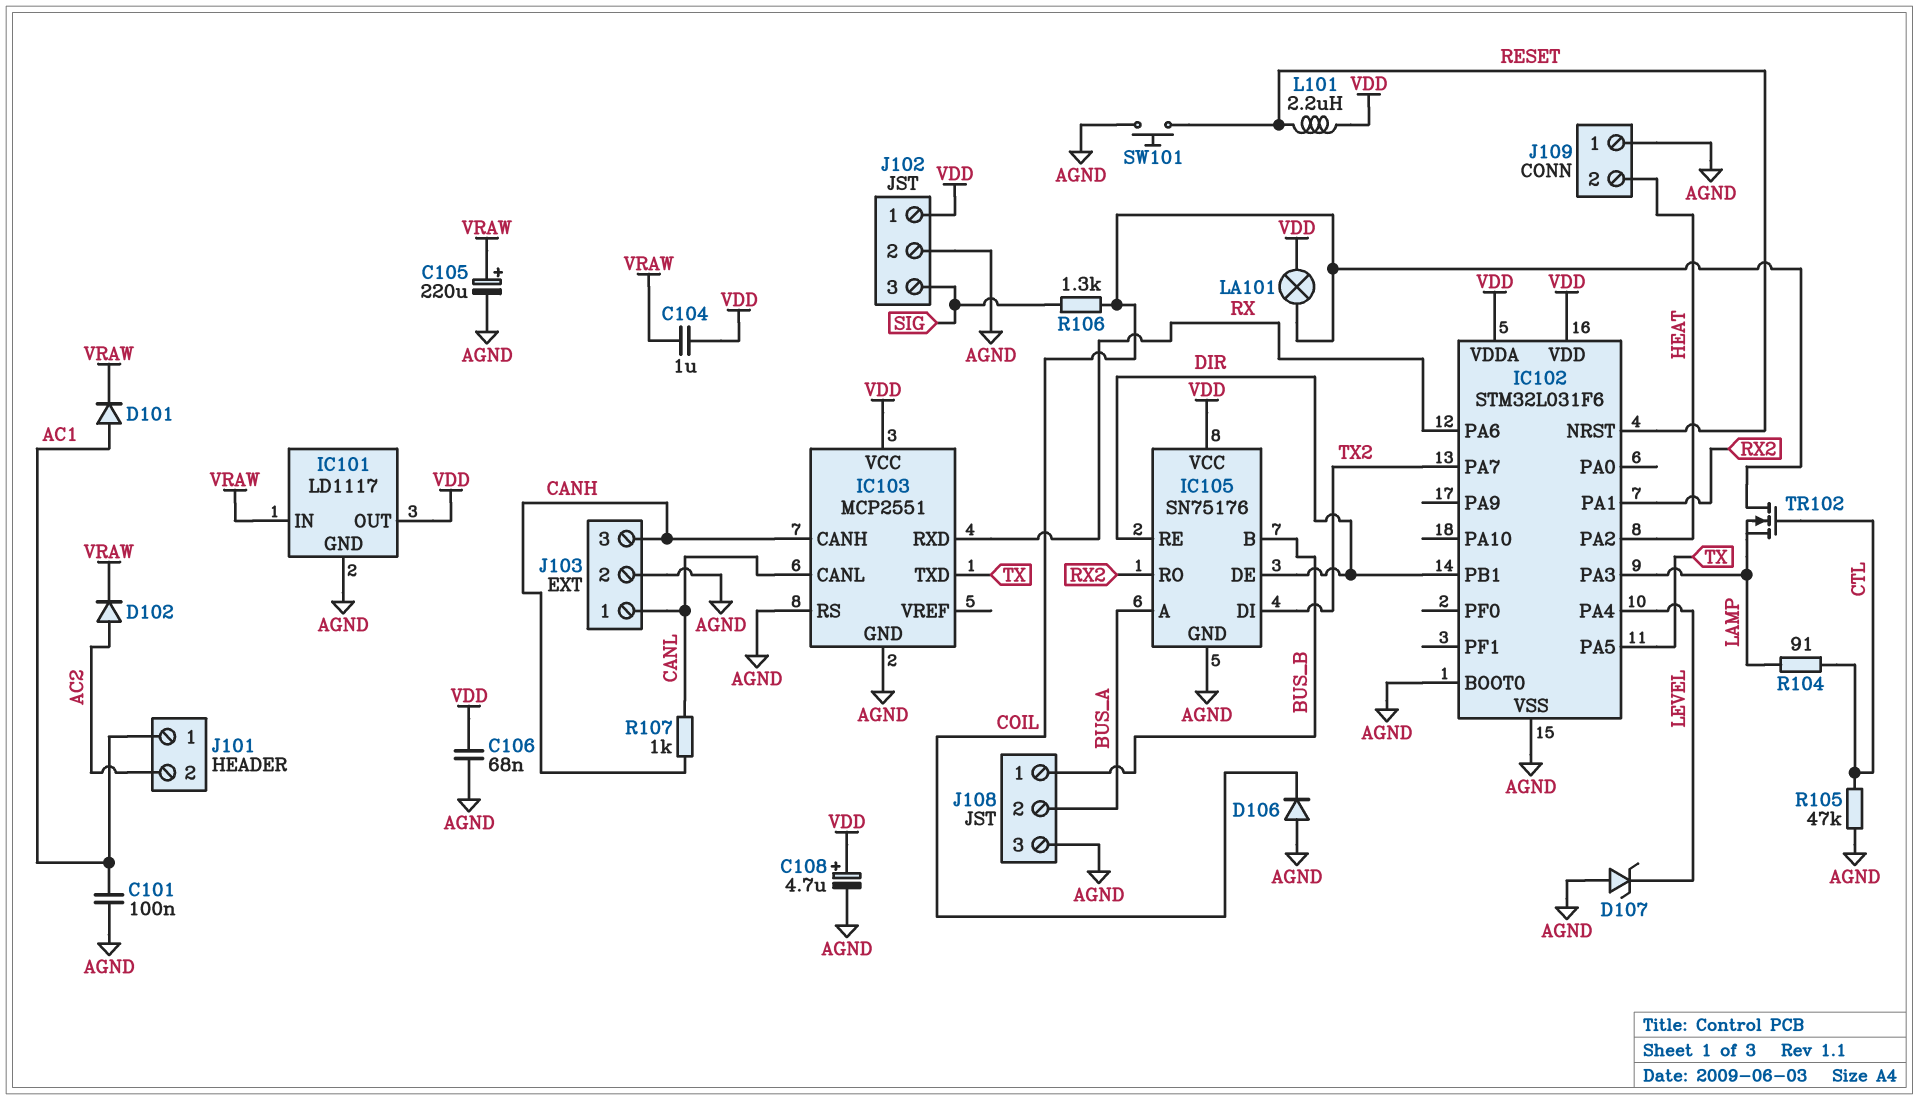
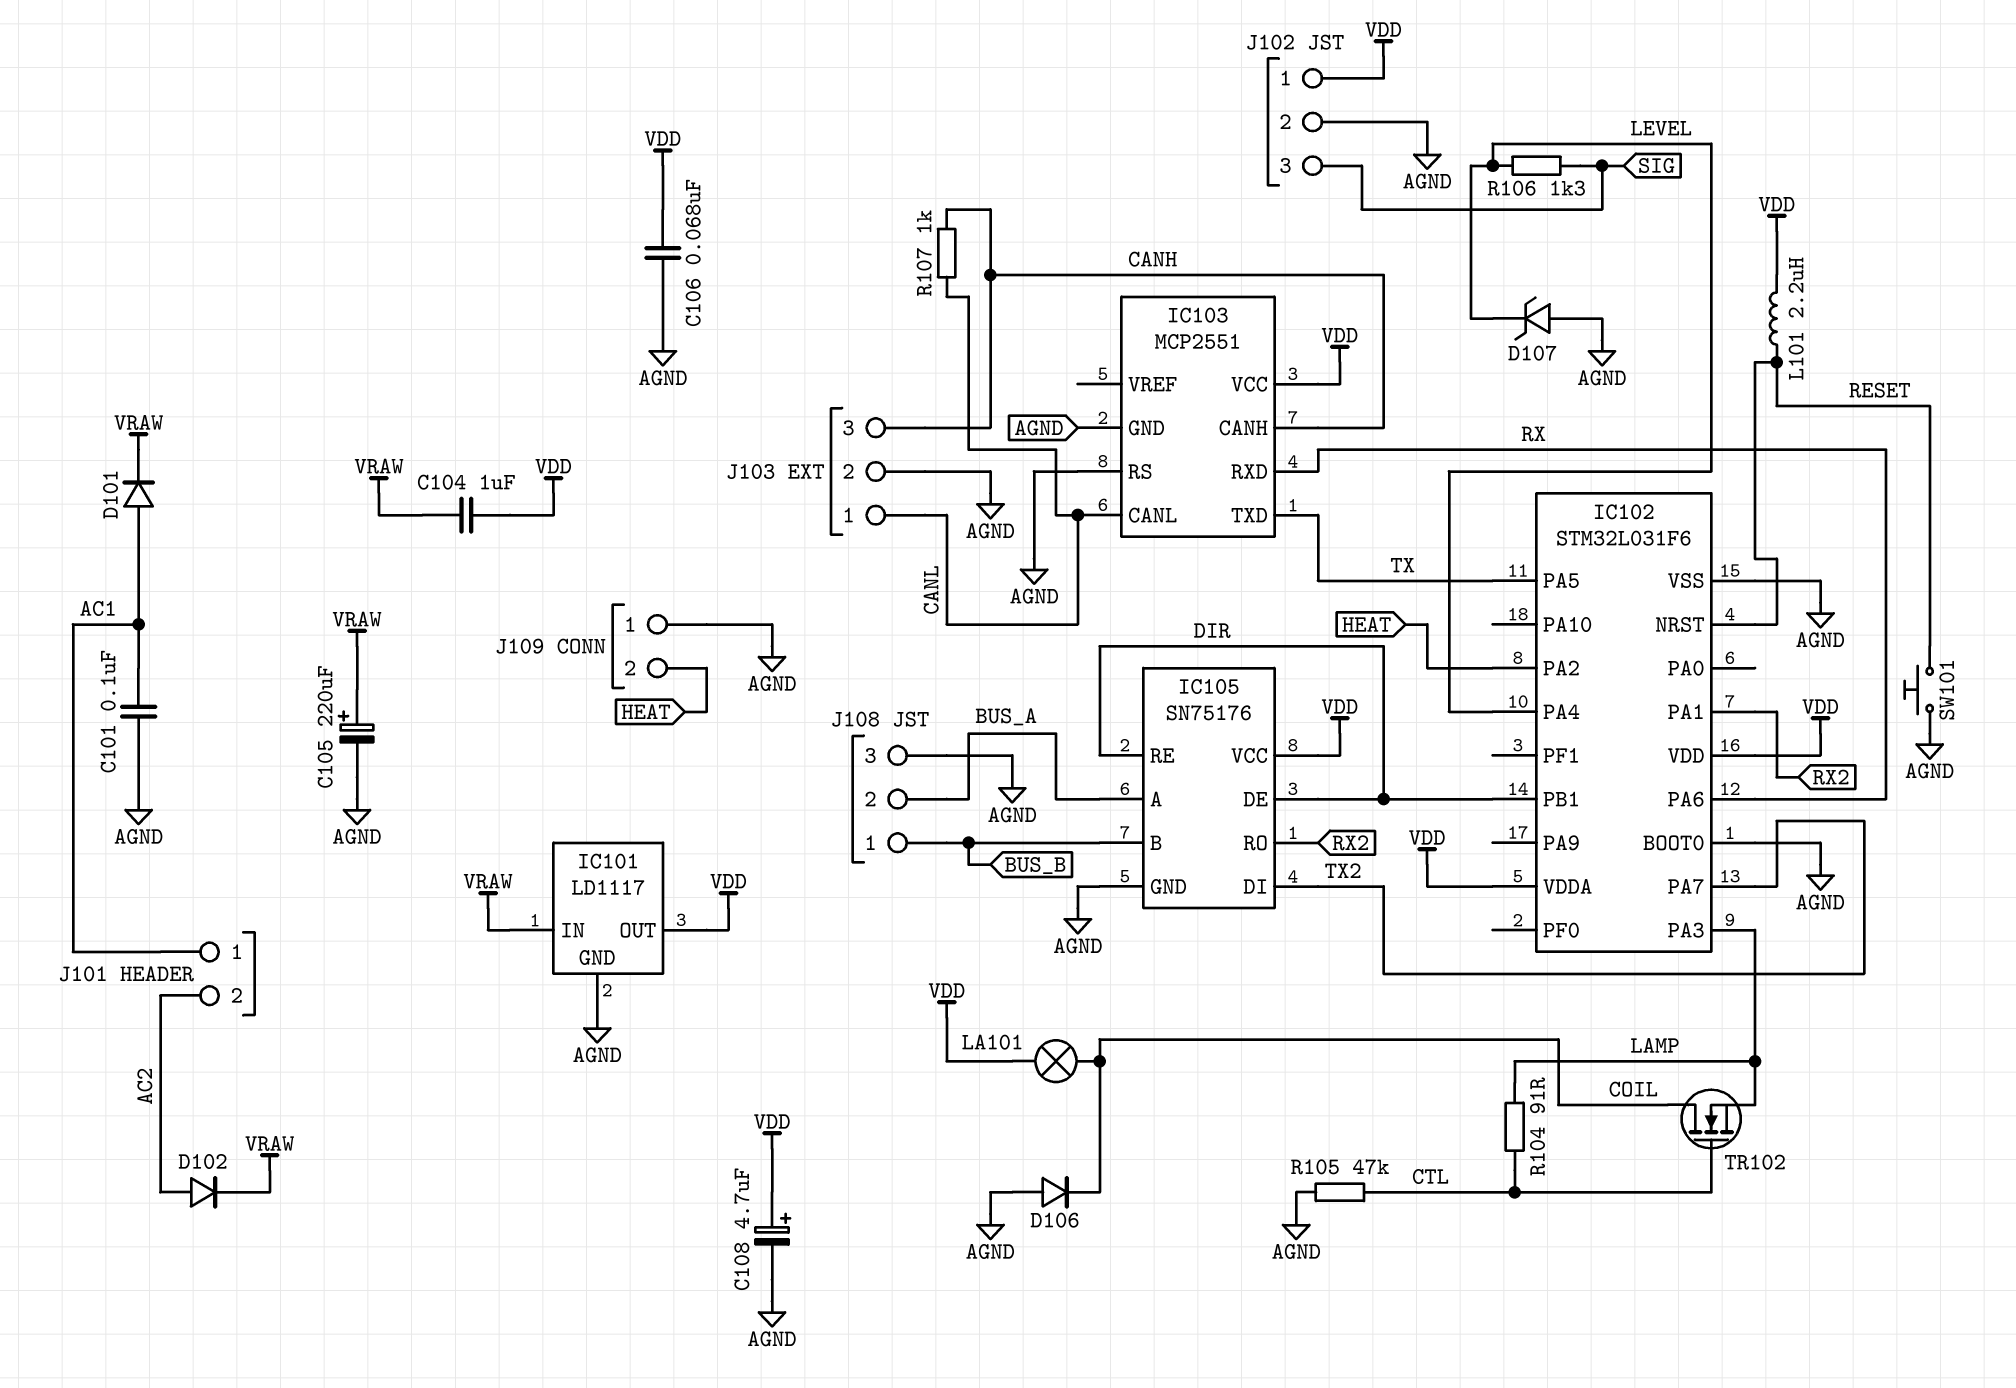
R106: 1.3k (COIL, SIG) -> 1.3k (LEVEL, SIG)

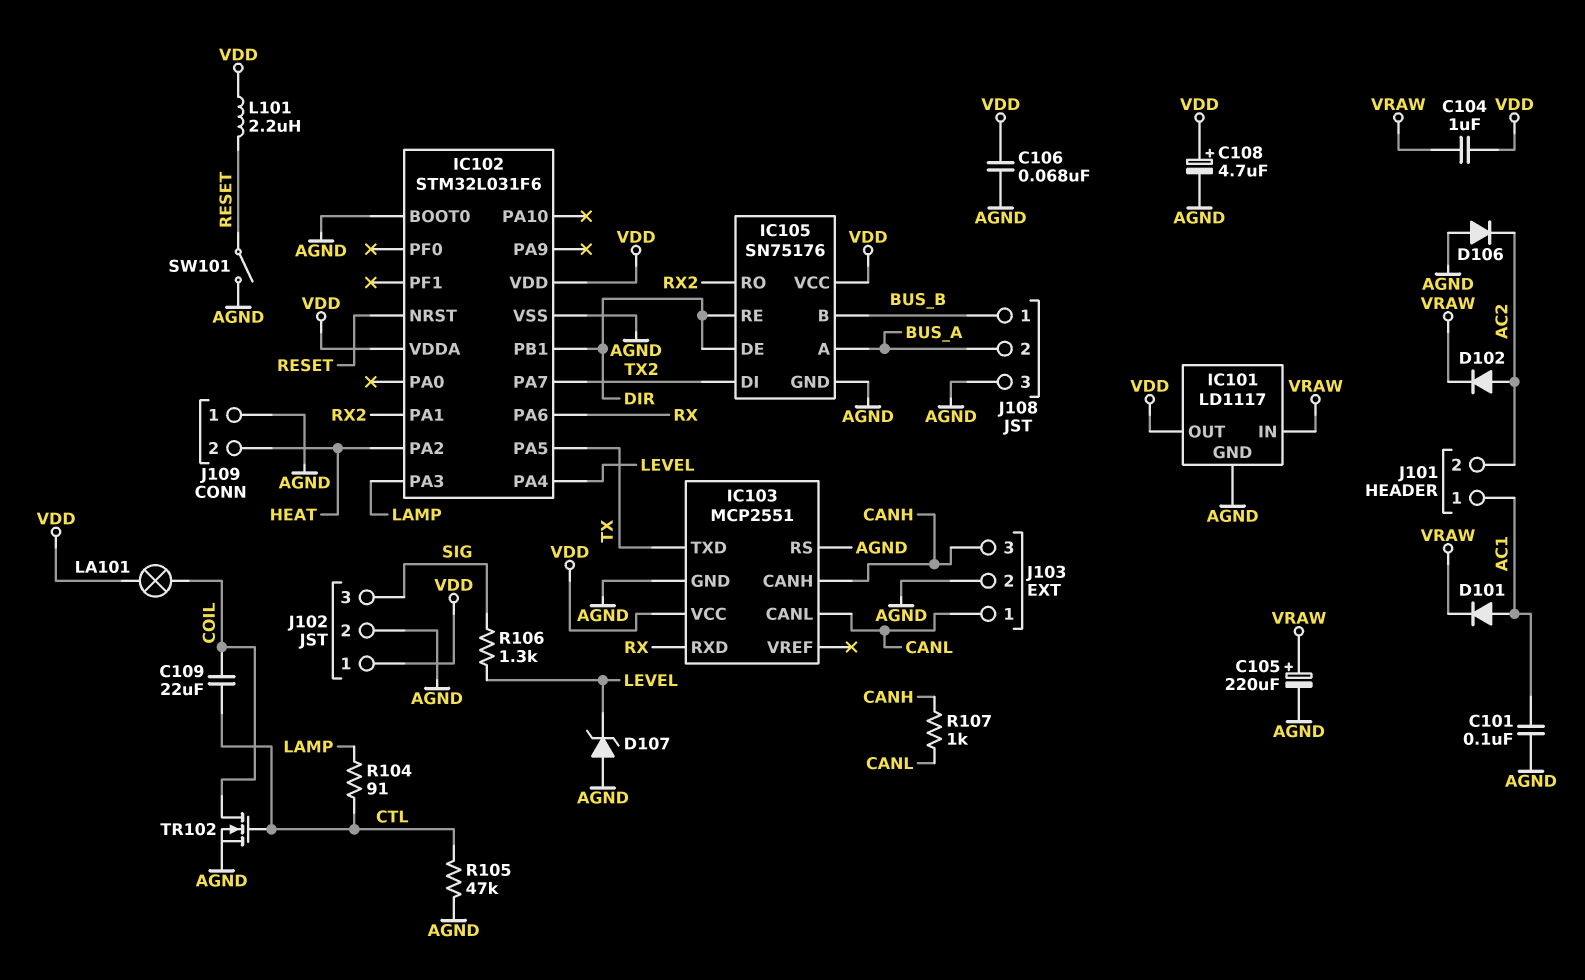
C109: none -> 22uF (COIL, CTL)
D106: diode (A AGND, K COIL) -> diode (A AGND, K AC2)
SW101: button (AGND, RESET) -> switch (AGND, RESET)
TR102: NMOS (G CTL, D COIL, S LAMP) -> NMOS (G CTL, D COIL, S AGND)

